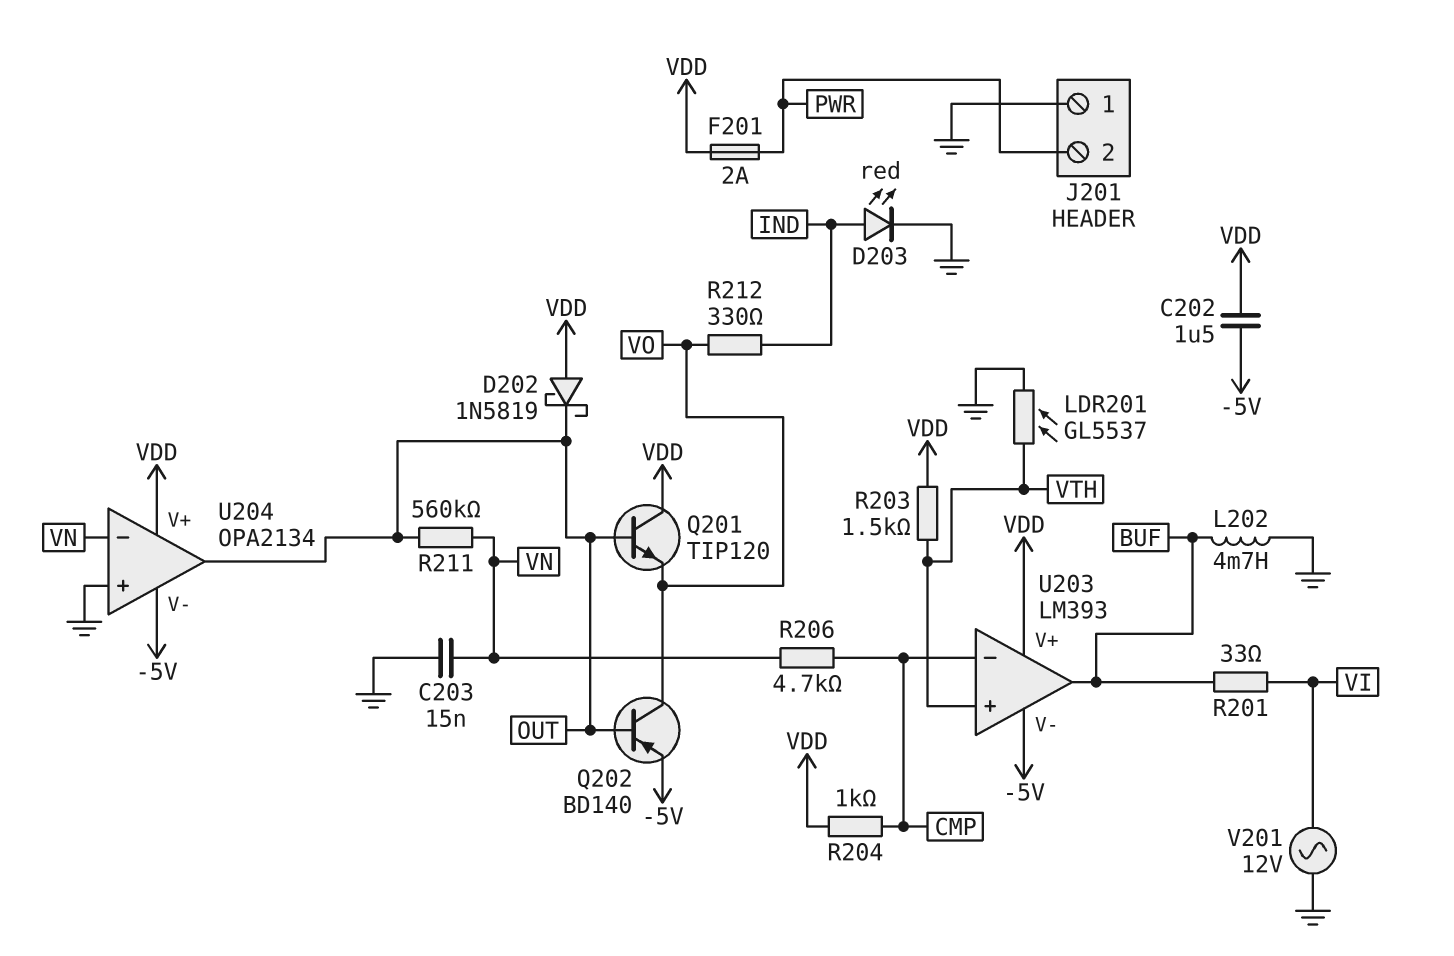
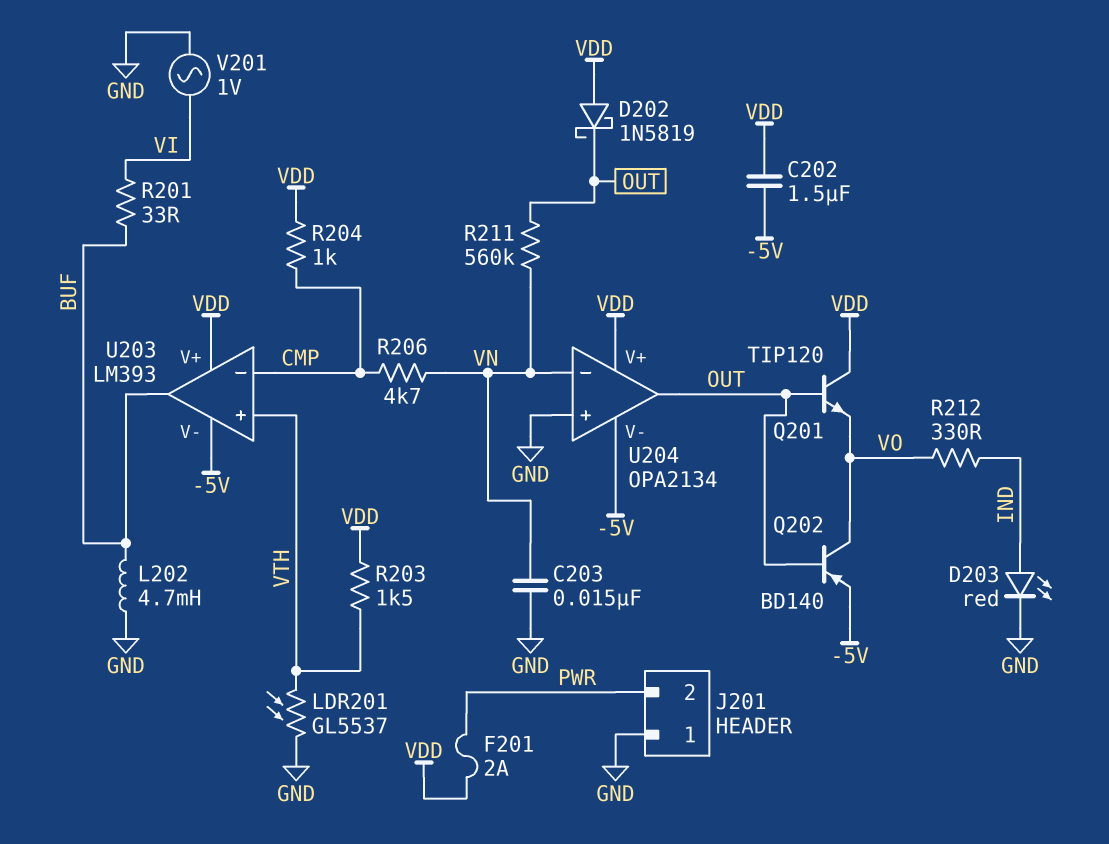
V201: AC 12V (GND, VI) -> AC 1V (GND, VI)

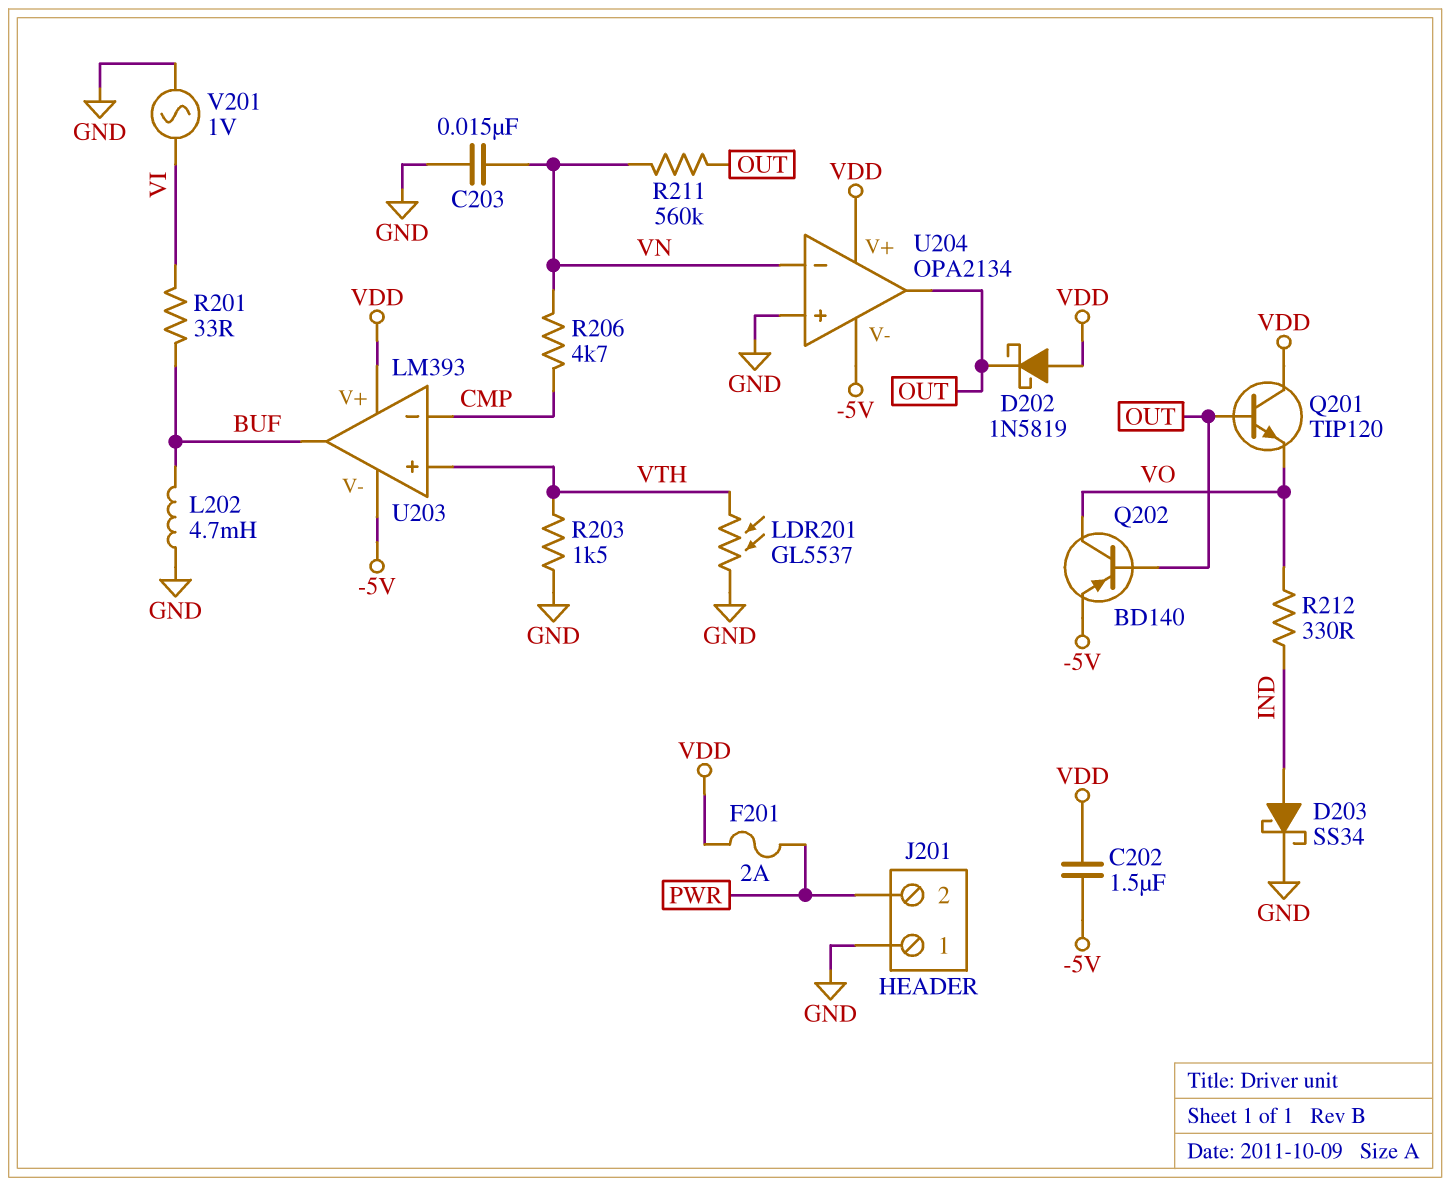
D203: LED red (A IND, K GND) -> schottky SS34 (A IND, K GND)
R203: 1.5k (VDD, VTH) -> 1.5k (GND, VTH)
R204: 1k (CMP, VDD) -> none

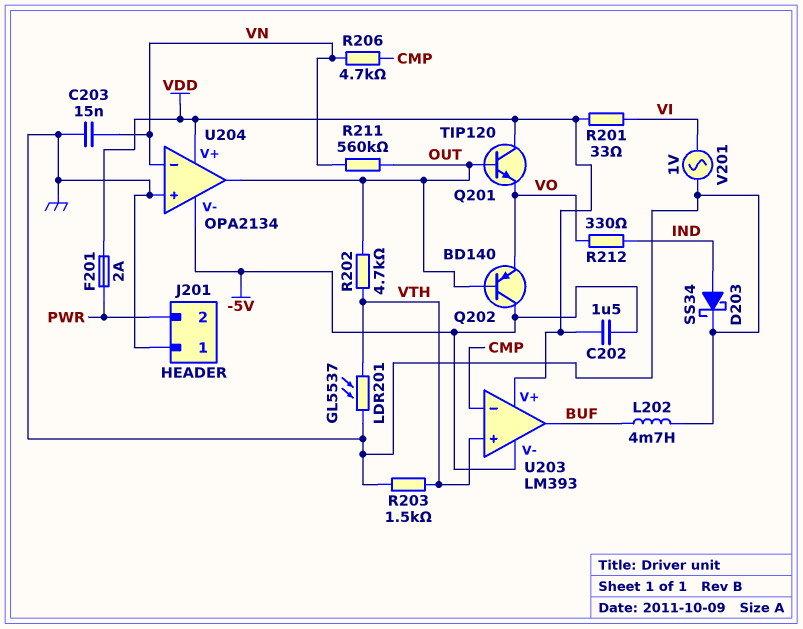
D202: schottky 1N5819 (A VDD, K OUT) -> none
Q202: PNP BD140 (B OUT, C VO, E -5V) -> PNP BD140 (B OUT, C -5V, E VO)
R201: 33 (BUF, VI) -> 33 (VDD, VI)
R202: none -> 4.7k (OUT, VTH)

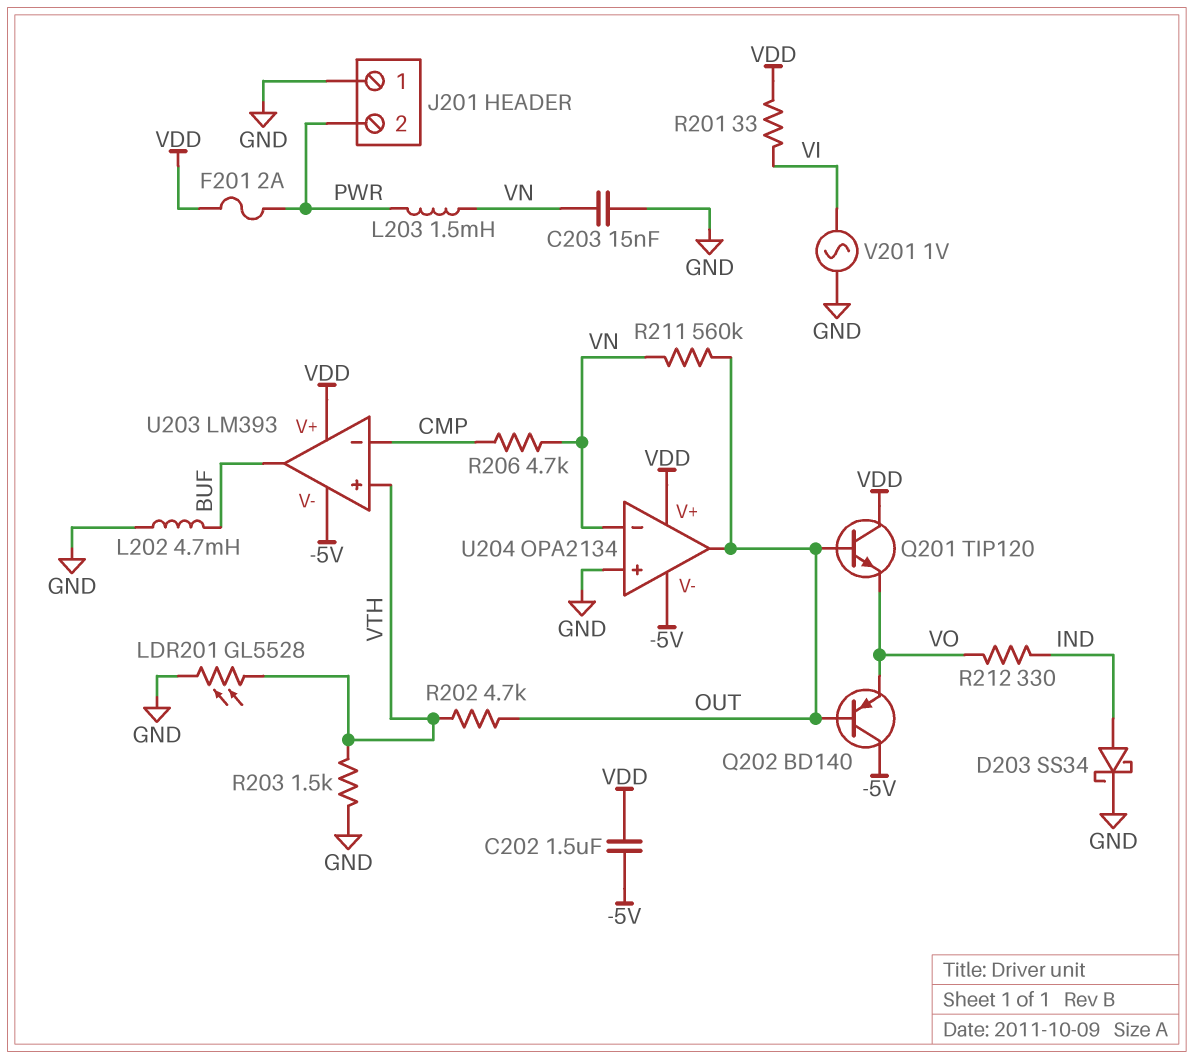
L203: none -> 1.5mH (PWR, VN)
LDR201: GL5537 (GND, VTH) -> GL5528 (GND, VTH)

